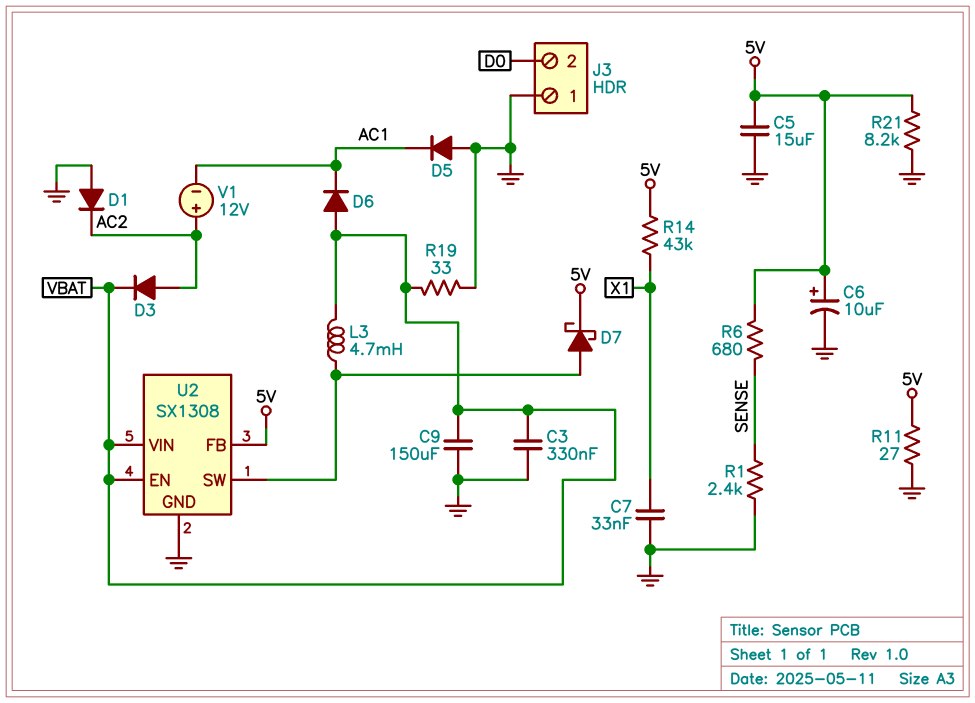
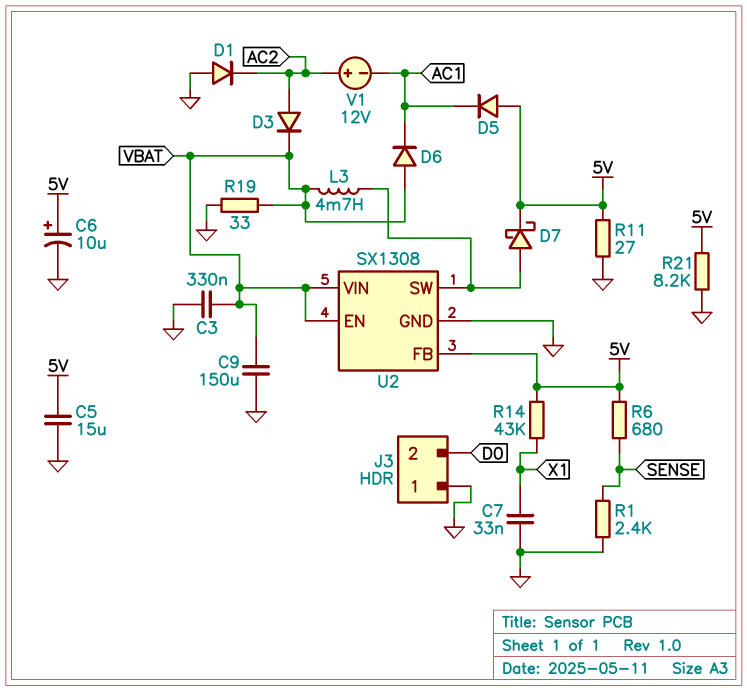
D5: diode (A GND, K AC1) -> diode (A 5V, K AC1)

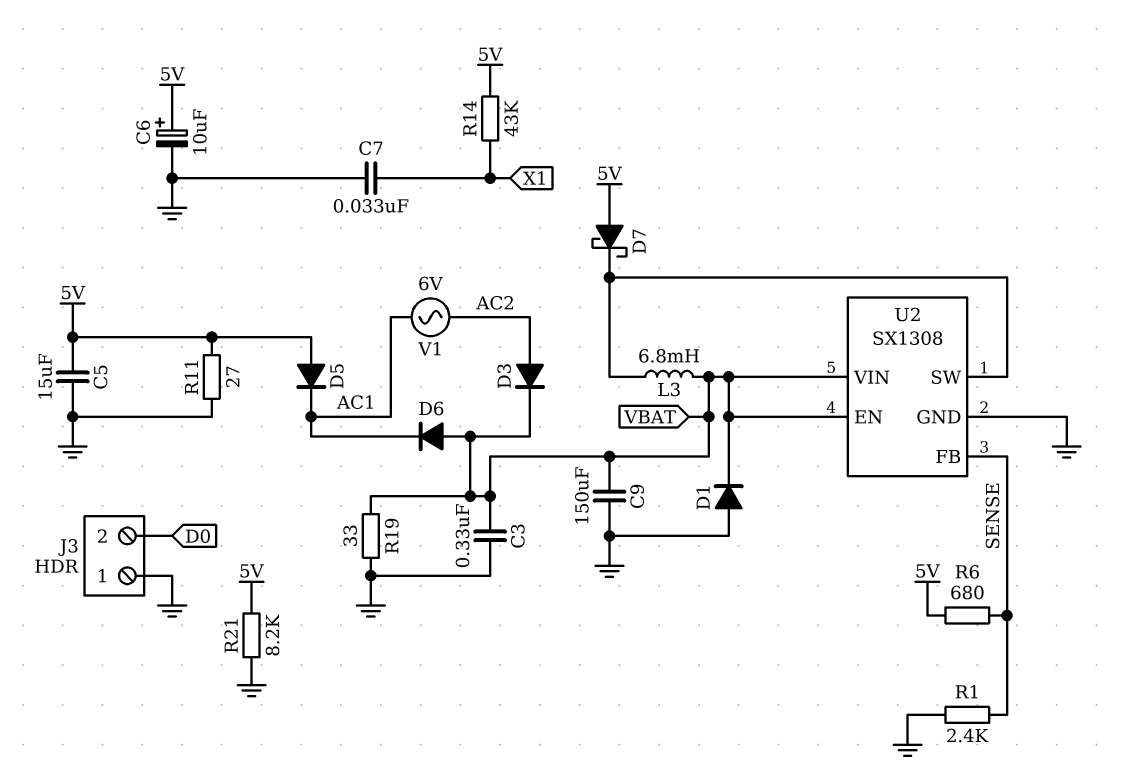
D1: diode (A GND, K AC2) -> diode (A GND, K VBAT)
D7: schottky (A U2/SW, K 5V) -> schottky (A 5V, K U2/SW)
L3: 4.7mH (U2/SW, VBAT) -> 6.8mH (U2/SW, VBAT)
U2 pin FB: 5V -> SENSE
V1: 12V (plus AC2, minus AC1) -> AC 6V (AC1, AC2)

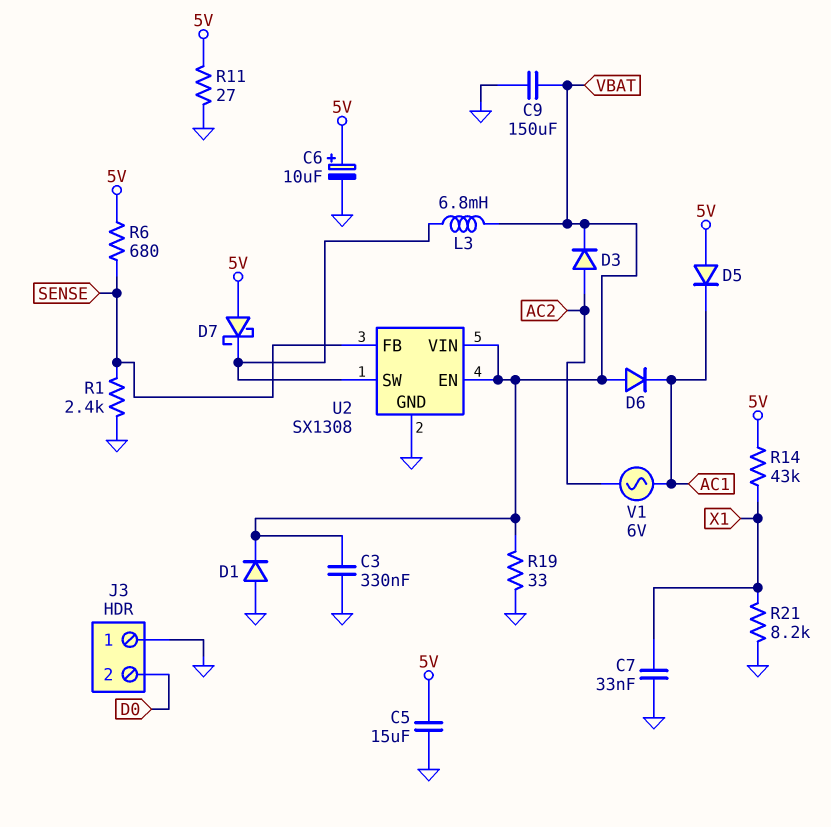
R21: 8.2k (5V, GND) -> 8.2k (GND, X1)

